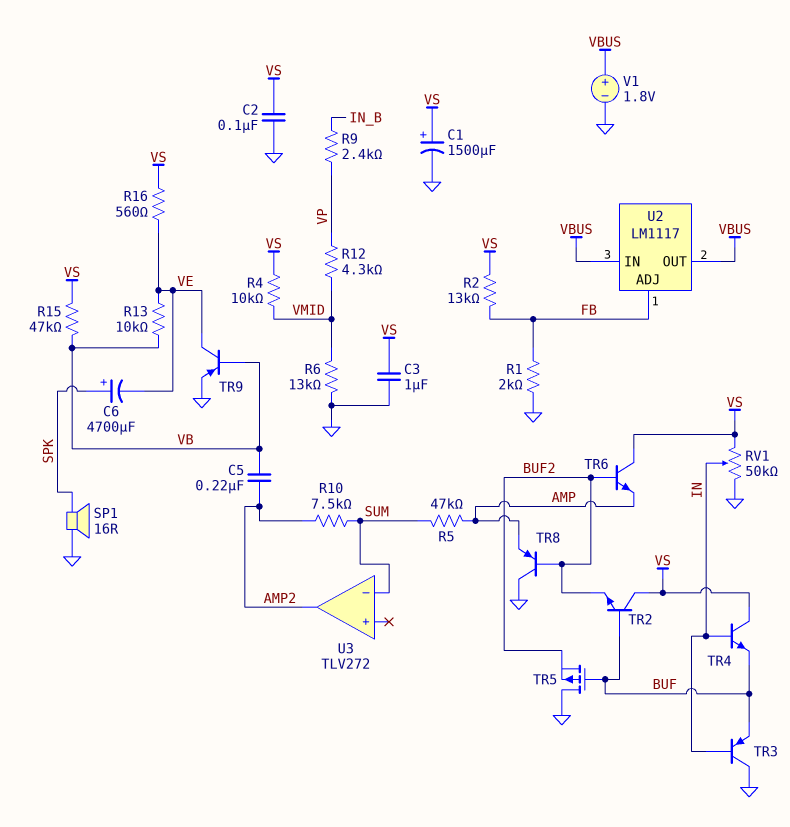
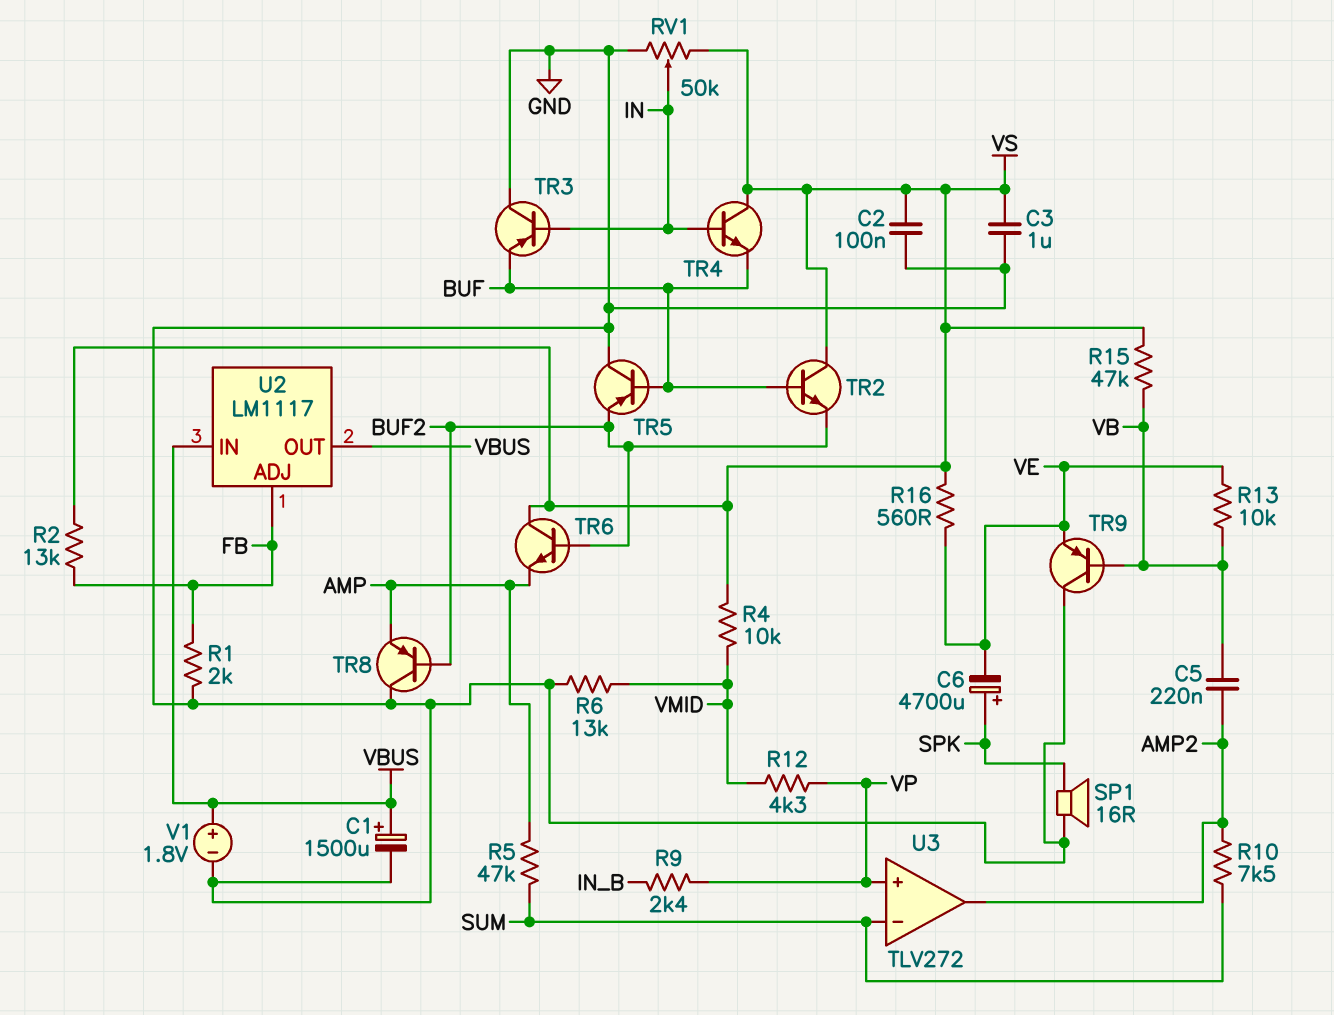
C1: 1500uF (plus VS, minus GND) -> 1500uF (plus VBUS, minus GND)
TR5: PMOS (G BUF, D GND, S BUF2) -> PNP (B BUF, C GND, E BUF2)
TR9: PNP (B VB, C VE, E GND) -> PNP (B VB, C GND, E VE)
U3 pin in+: none -> VP

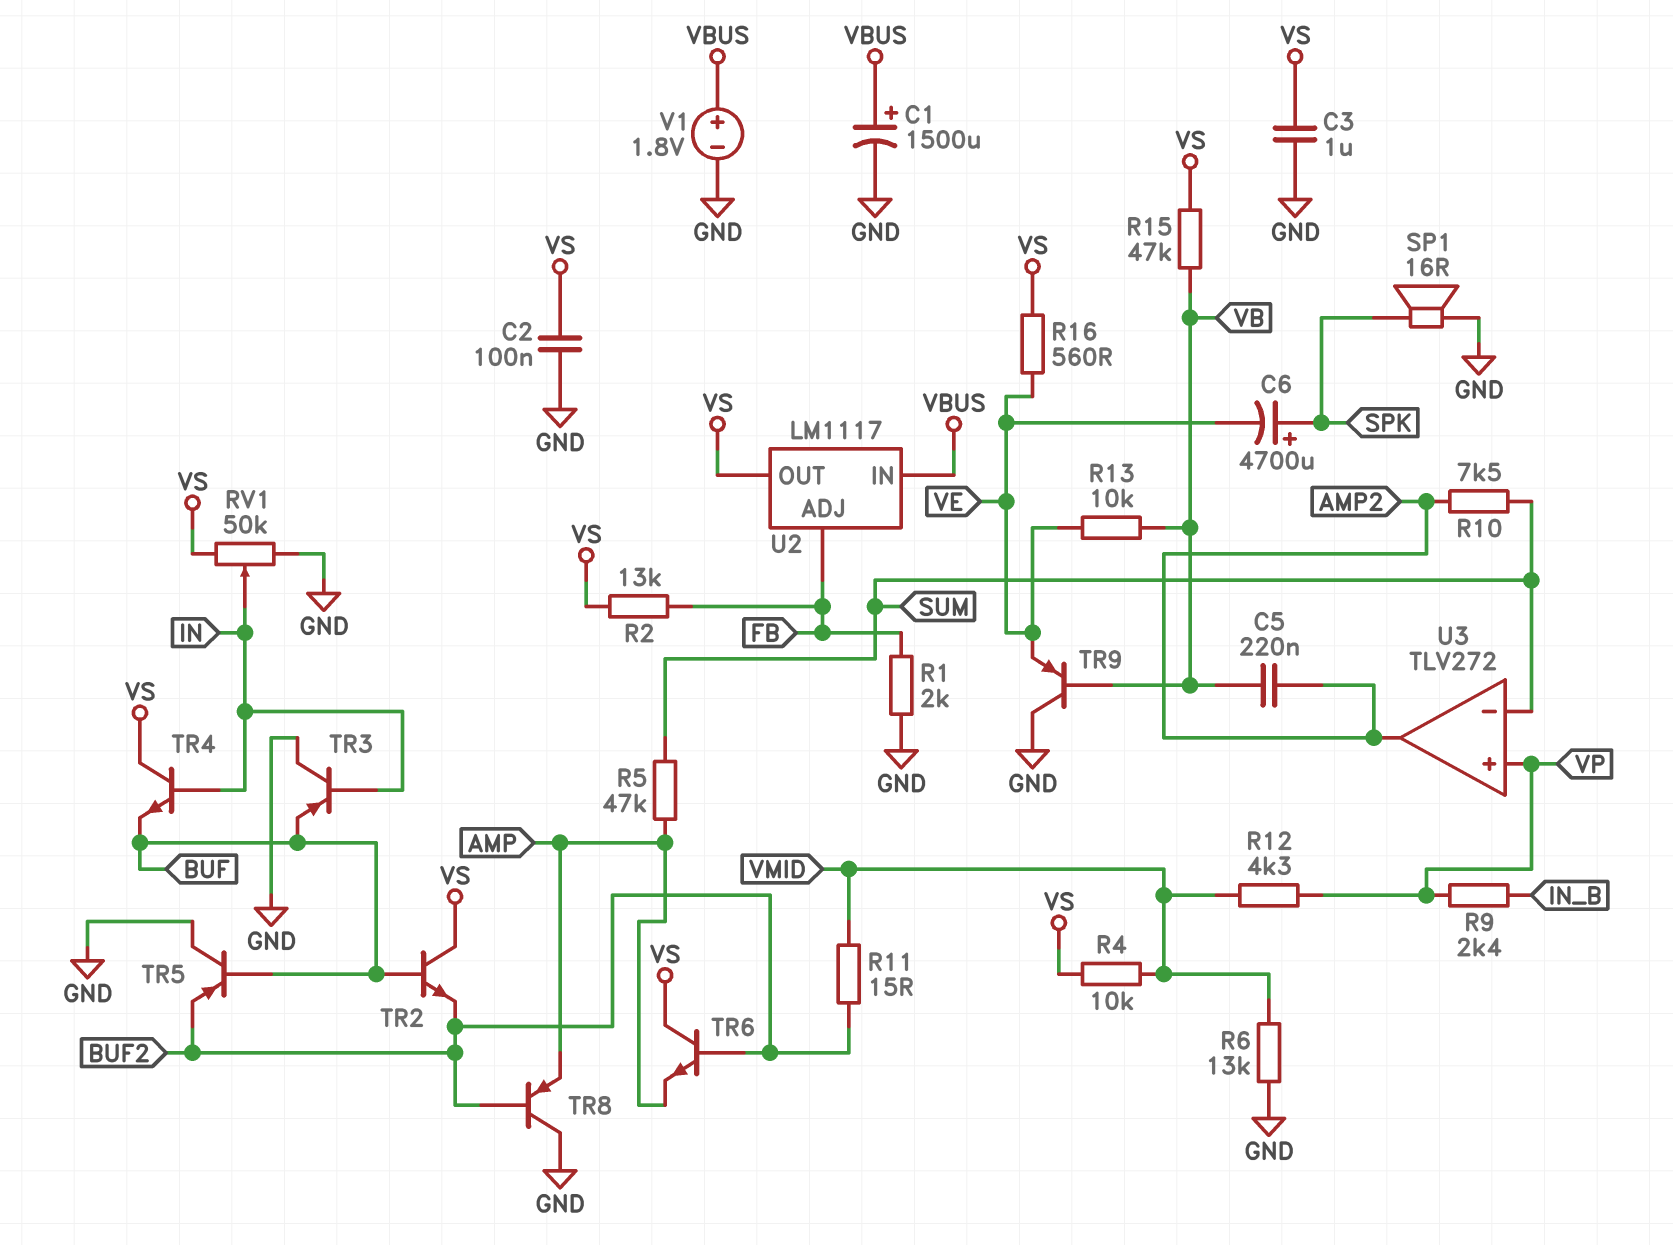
R11: none -> 15 (BUF2, VMID)
U2 pin OUT: VBUS -> VS

